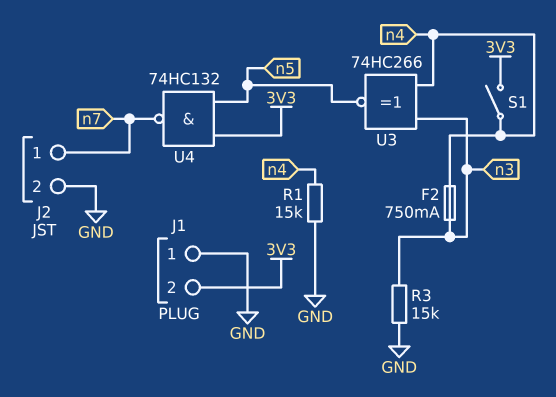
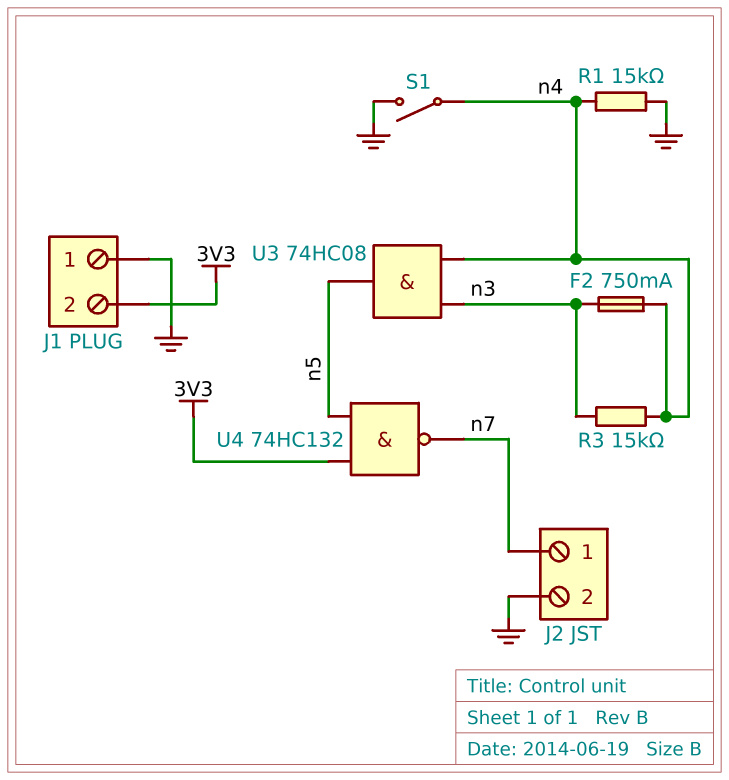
R3: 15k (GND, n3) -> 15k (n3, n4)
S1: switch (3V3, n4) -> switch (GND, n4)
U3: XNOR 74HC266 (in n3, in n4, out n5) -> AND 74HC08 (in n3, in n4, out n5)

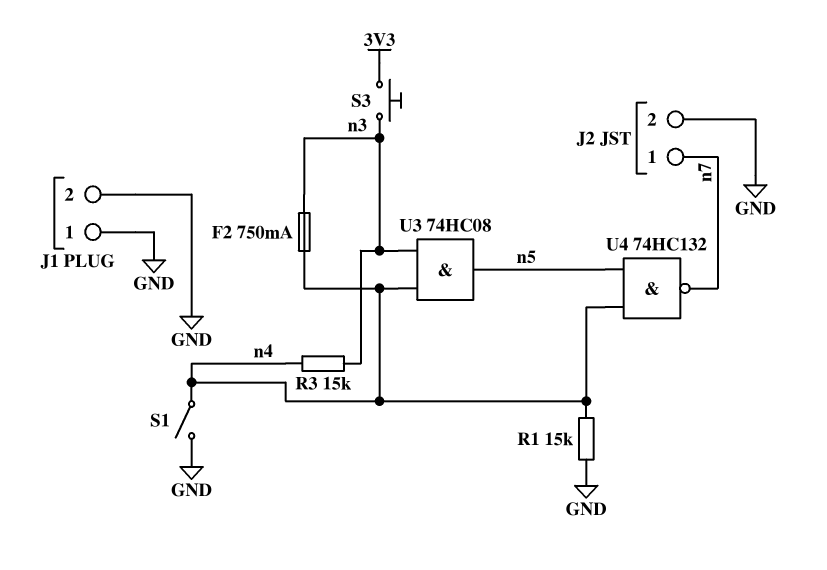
J1 pin 2: 3V3 -> GND
S3: none -> button (3V3, n3)
U4: NAND 74HC132 (in 3V3, in n5, out n7) -> NAND 74HC132 (in n4, in n5, out n7)

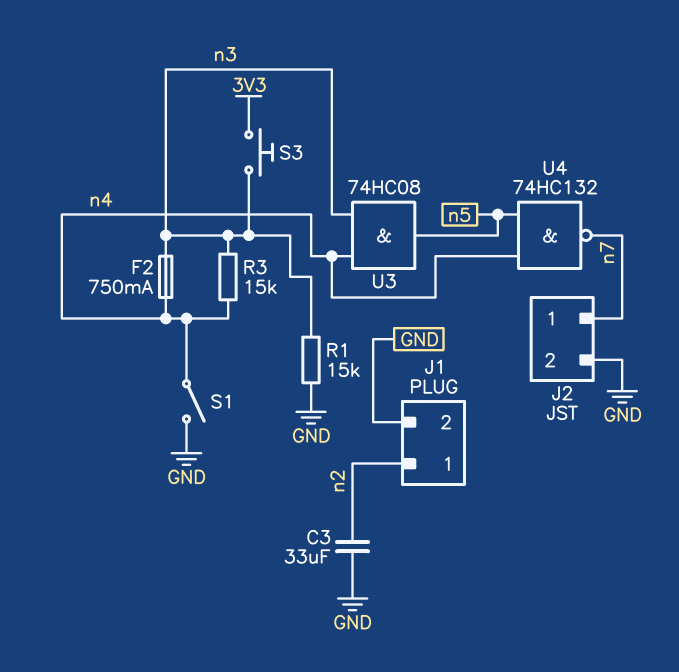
C3: none -> 33uF (GND, n2)
J1 pin 1: GND -> n2
R1: 15k (GND, n4) -> 15k (GND, n3)

